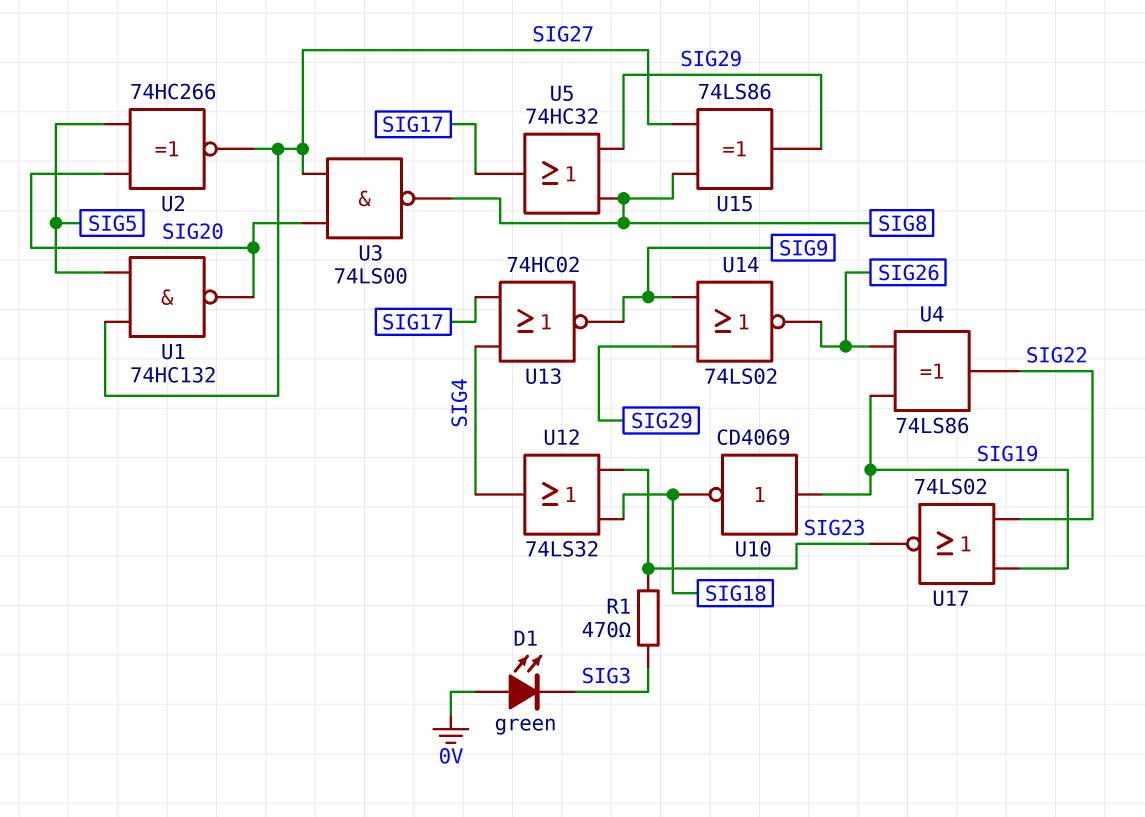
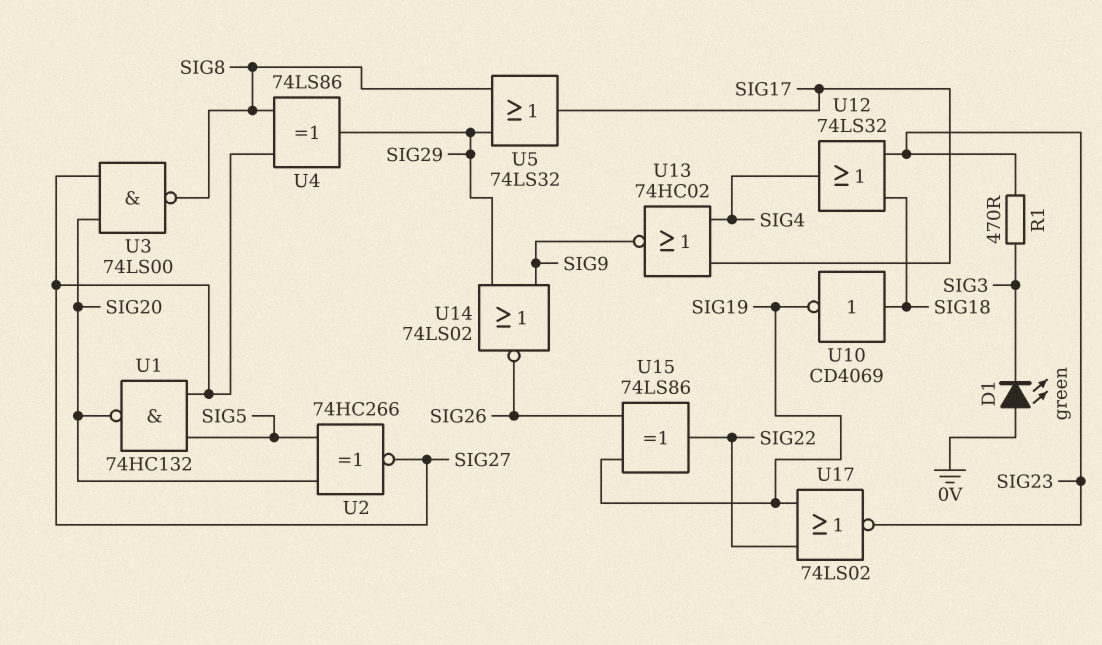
U4: XOR 74LS86 (in SIG19, in SIG26, out SIG22) -> XOR 74LS86 (in SIG8, in SIG27, out SIG29)
U5: OR 74HC32 (in SIG8, in SIG29, out SIG17) -> OR 74LS32 (in SIG8, in SIG29, out SIG17)
U10: NOT CD4069 (in SIG19, out SIG18) -> NOT CD4069 (in SIG18, out SIG19)
U15: XOR 74LS86 (in SIG8, in SIG27, out SIG29) -> XOR 74LS86 (in SIG19, in SIG26, out SIG22)

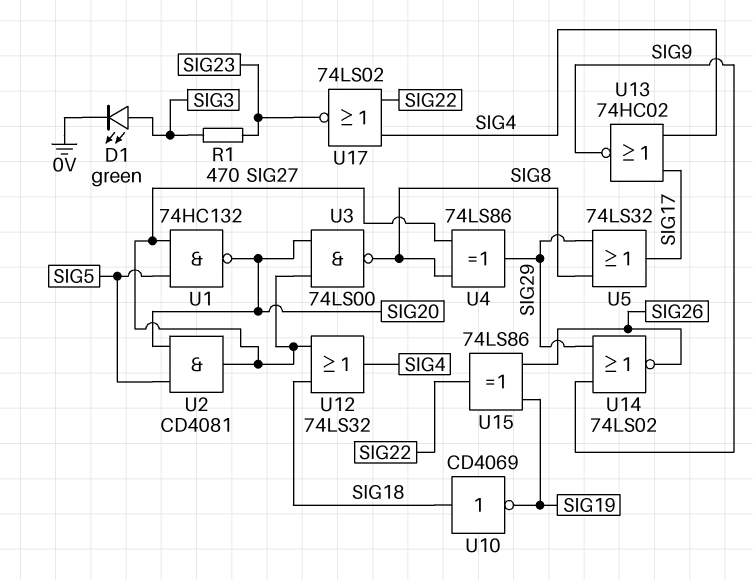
D1: LED green (A 0V, K SIG3) -> LED green (A SIG3, K 0V)
U2: XNOR 74HC266 (in SIG5, in SIG20, out SIG27) -> AND CD4081 (in SIG5, in SIG20, out SIG27)
U12: OR 74LS32 (in SIG18, in SIG23, out SIG4) -> OR 74LS32 (in SIG18, in SIG27, out SIG4)
U17: NOR 74LS02 (in SIG19, in SIG22, out SIG23) -> NOR 74LS02 (in SIG4, in SIG22, out SIG23)

